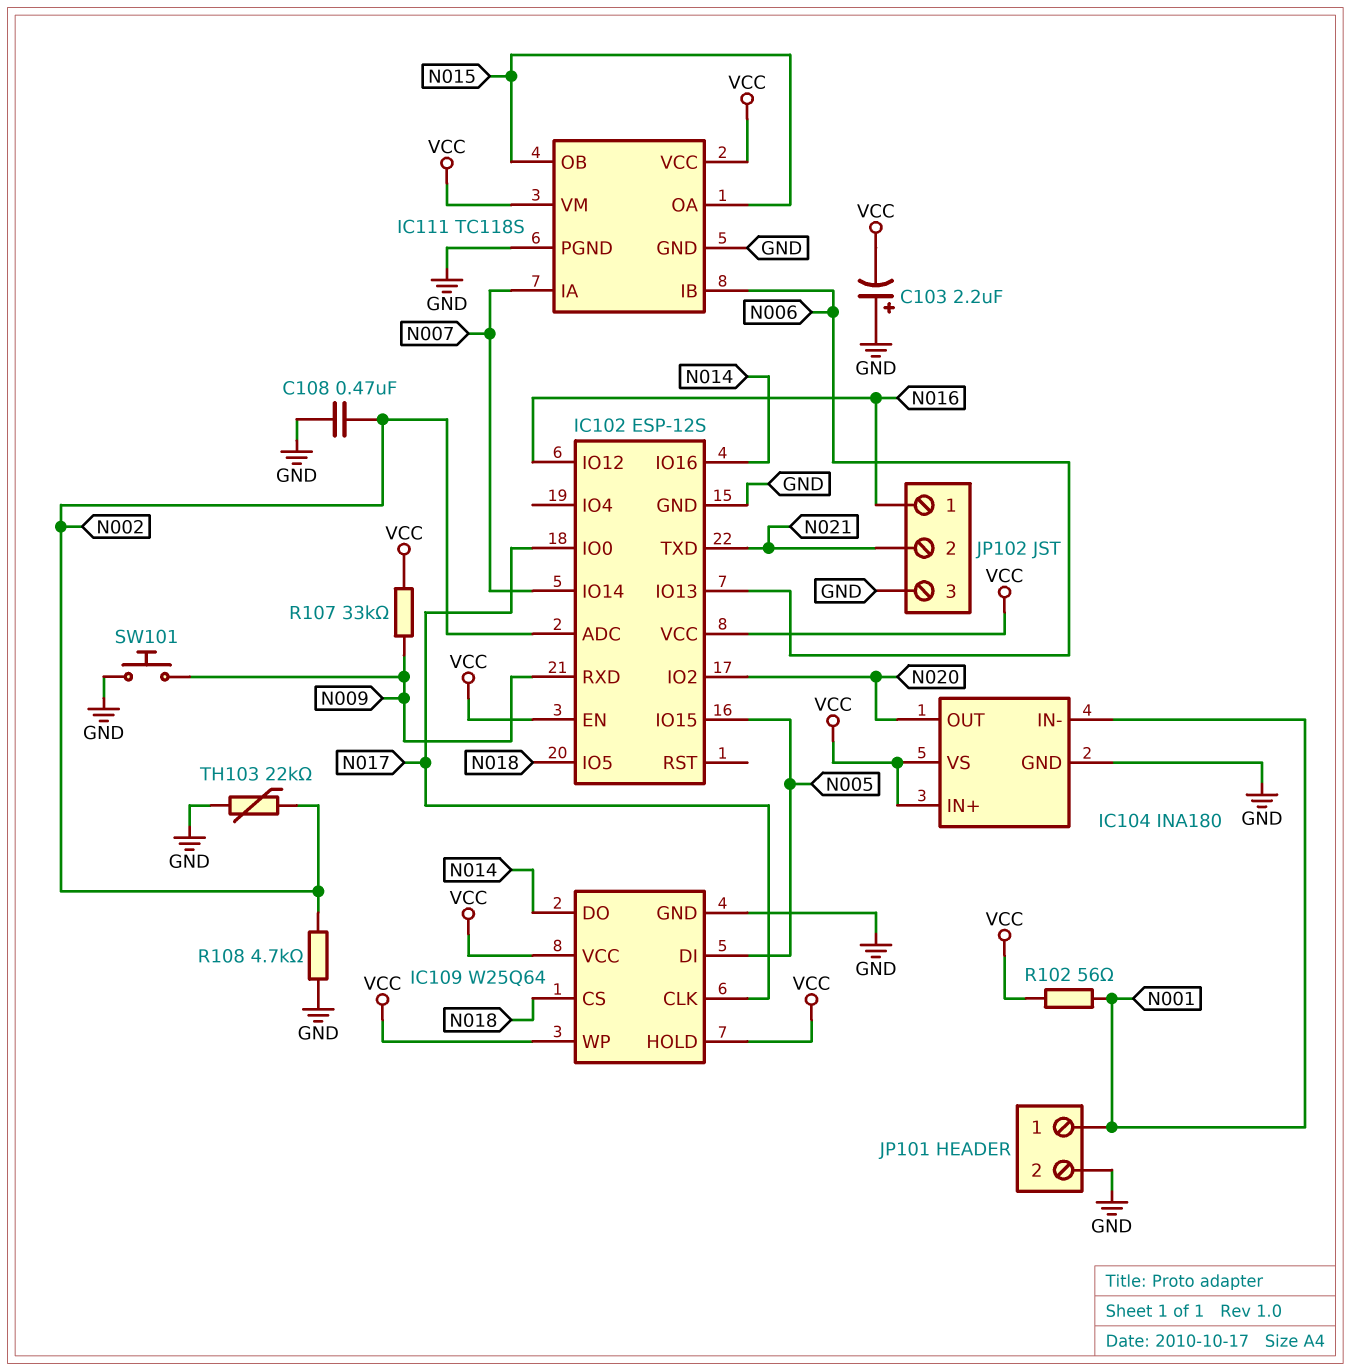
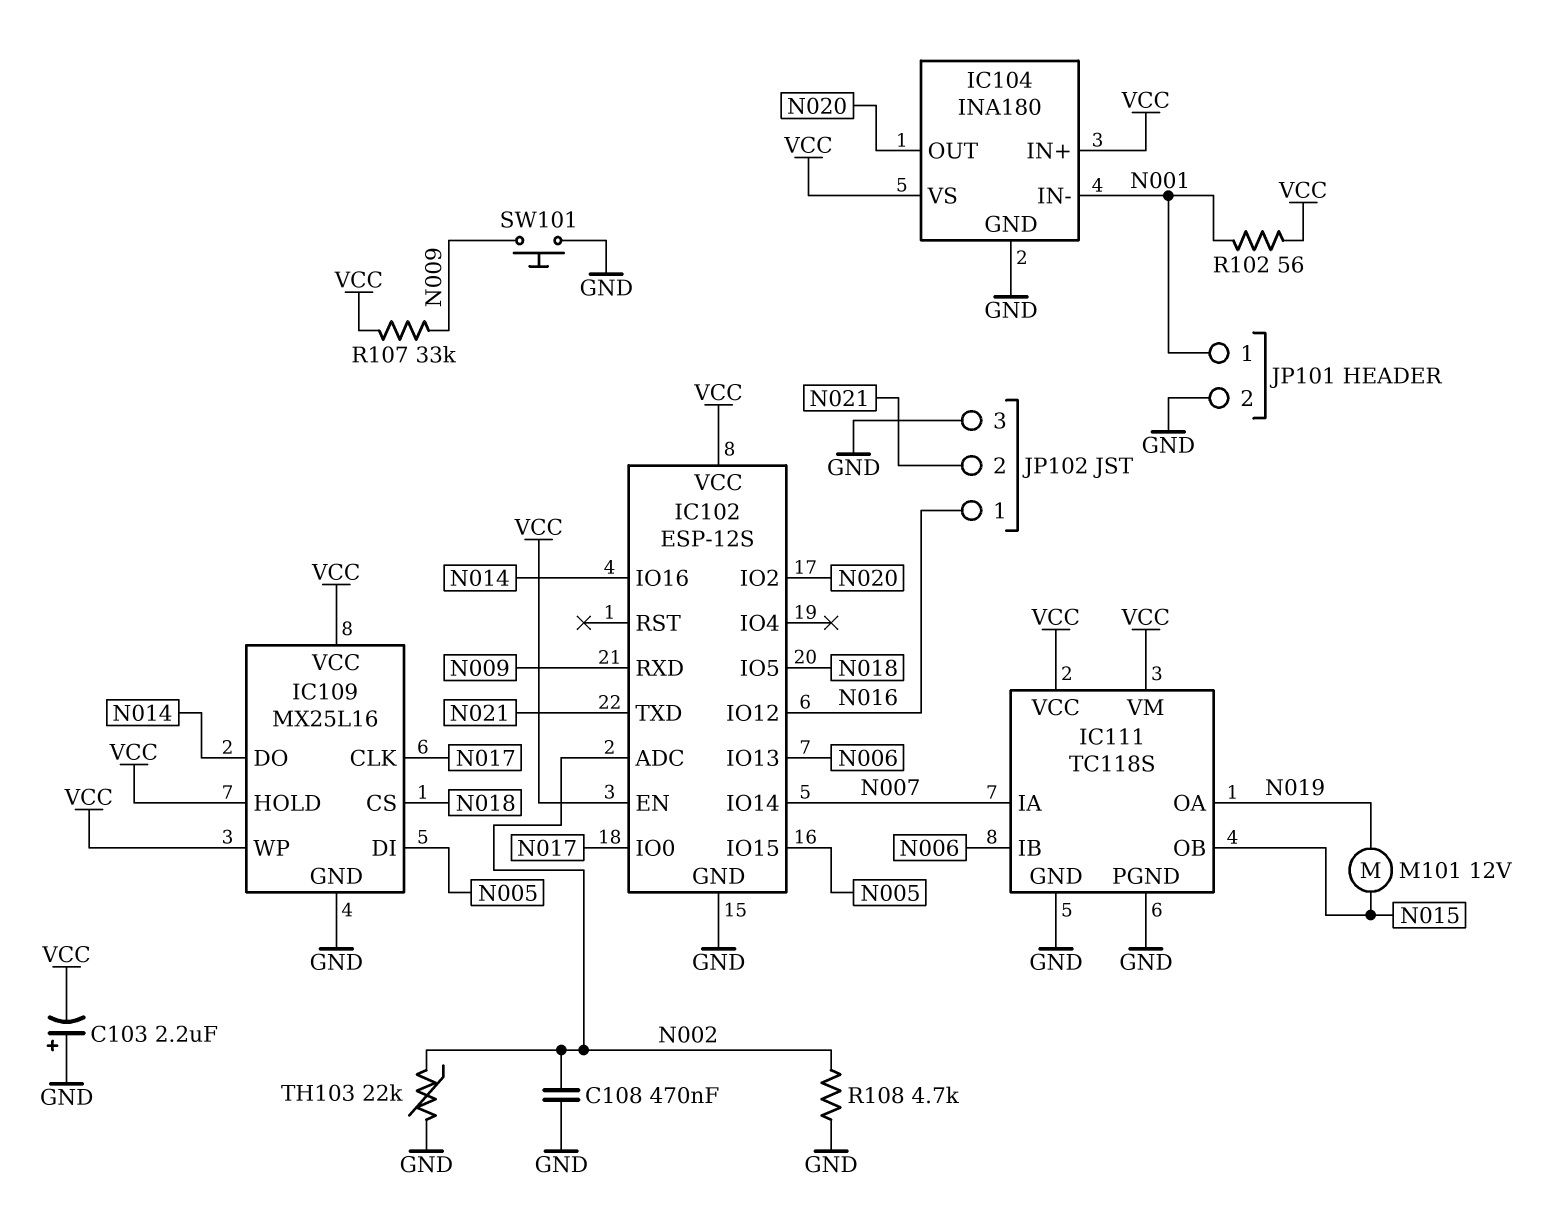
IC109: W25Q64 -> MX25L16
IC111 pin OA: N015 -> N019
M101: none -> motor 12V (N015, N019)

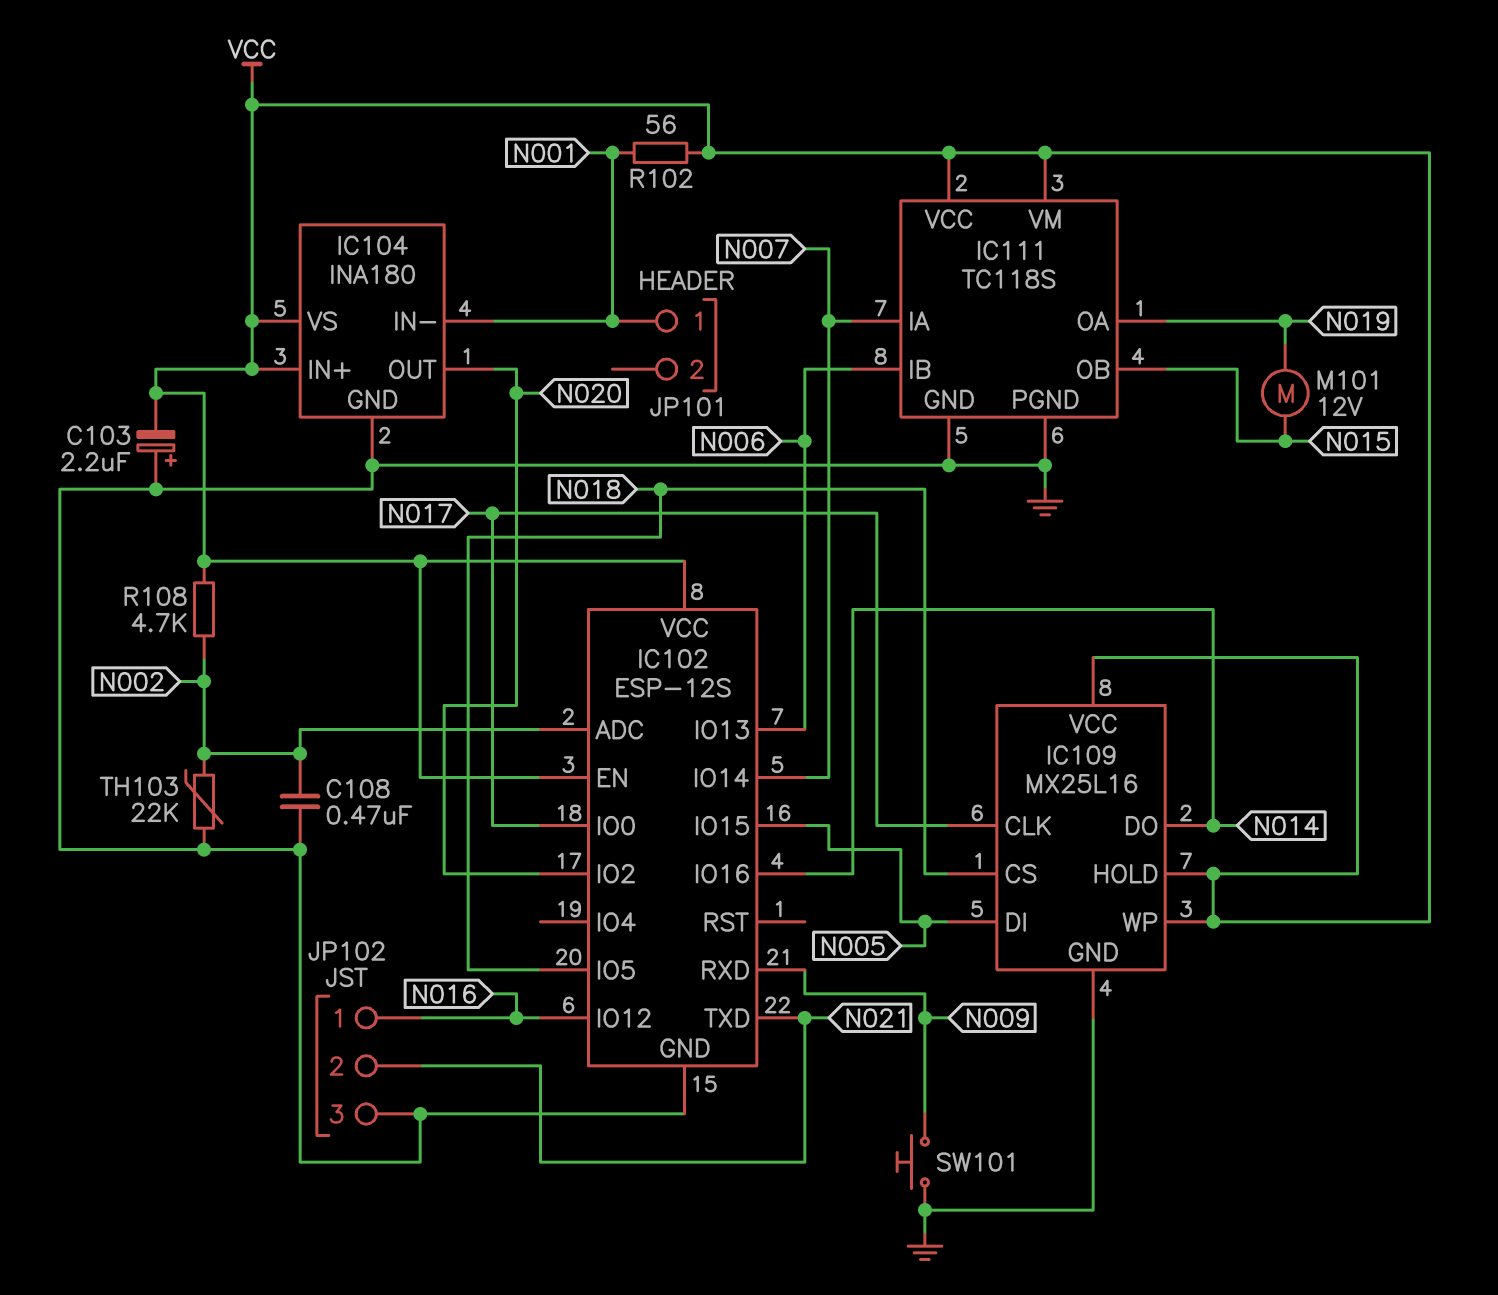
JP101 pin 2: GND -> none
R107: 33k (N009, VCC) -> none
R108: 4.7k (GND, N002) -> 4.7k (N002, VCC)

